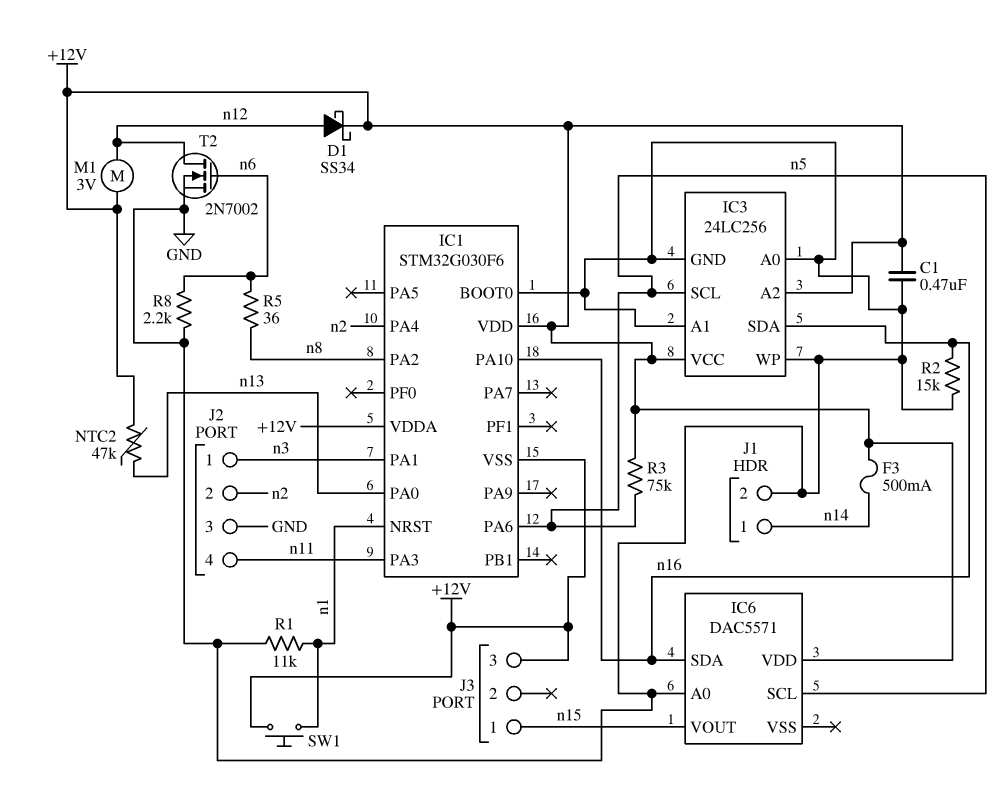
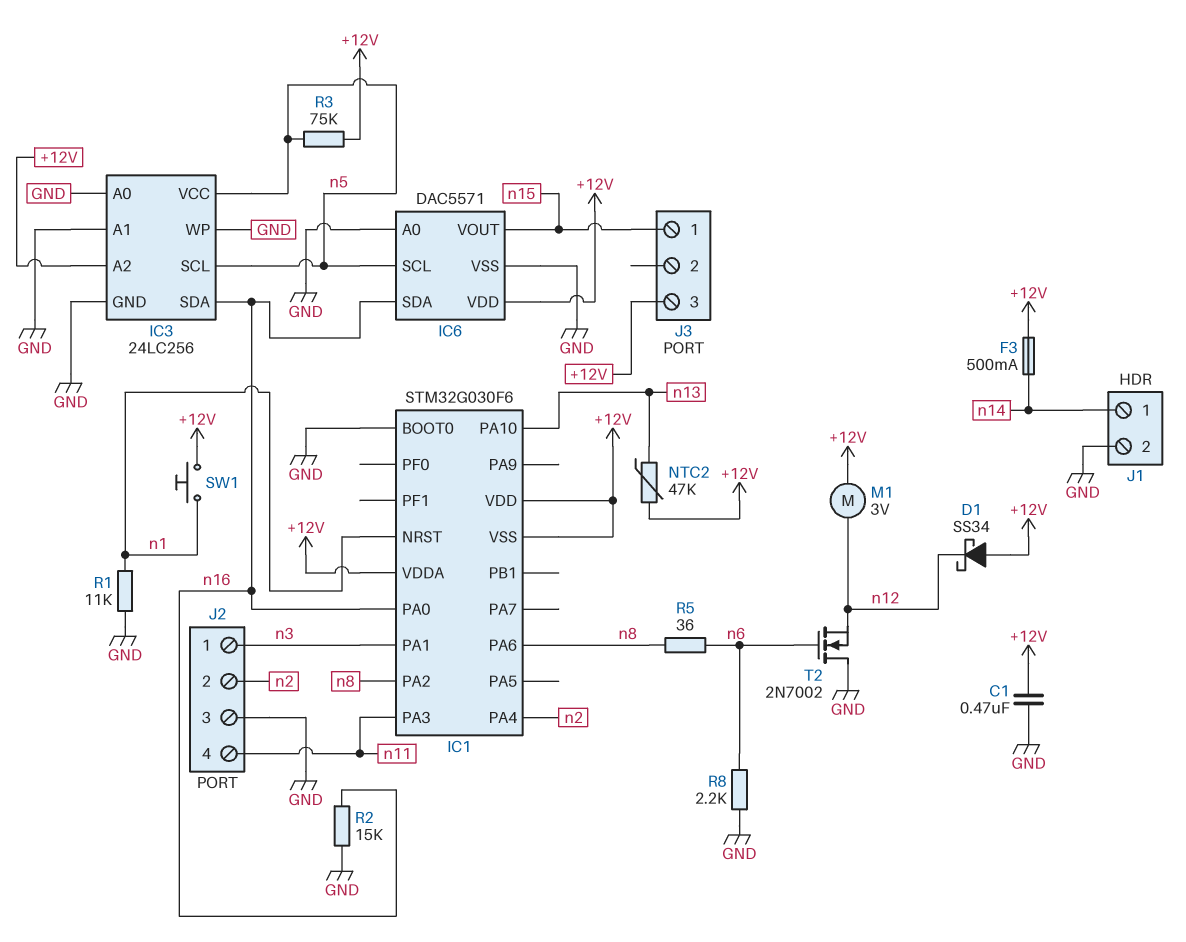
D1: schottky SS34 (A n12, K +12V) -> schottky SS34 (A +12V, K n12)
IC1 pin PA0: n13 -> n16
IC1 pin PA6: n5 -> n8
IC1 pin PA10: n16 -> n13
IC3 pin VCC: +12V -> n5
IC6 pin VSS: none -> GND
T2: NMOS 2N7002 (G n6, D n12, S GND) -> NMOS 2N7002 (G n6, D GND, S n12)

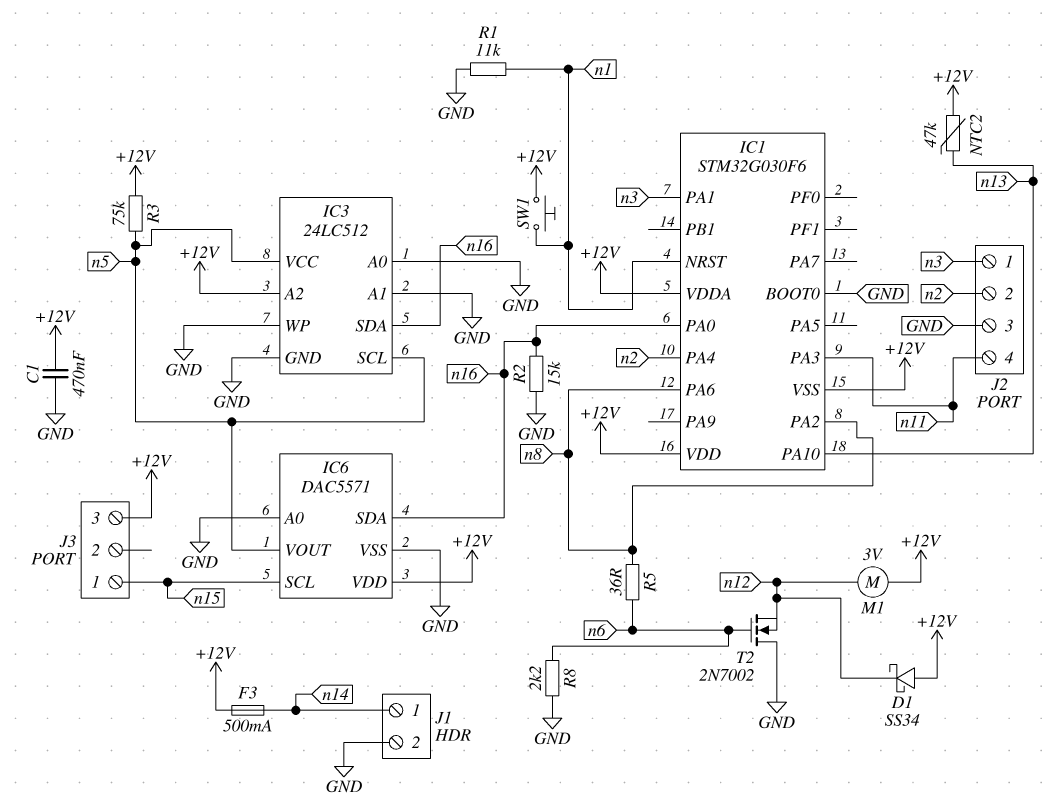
IC3: 24LC256 -> 24LC512
IC6 pin SCL: n5 -> n15
IC6 pin VOUT: n15 -> n5

